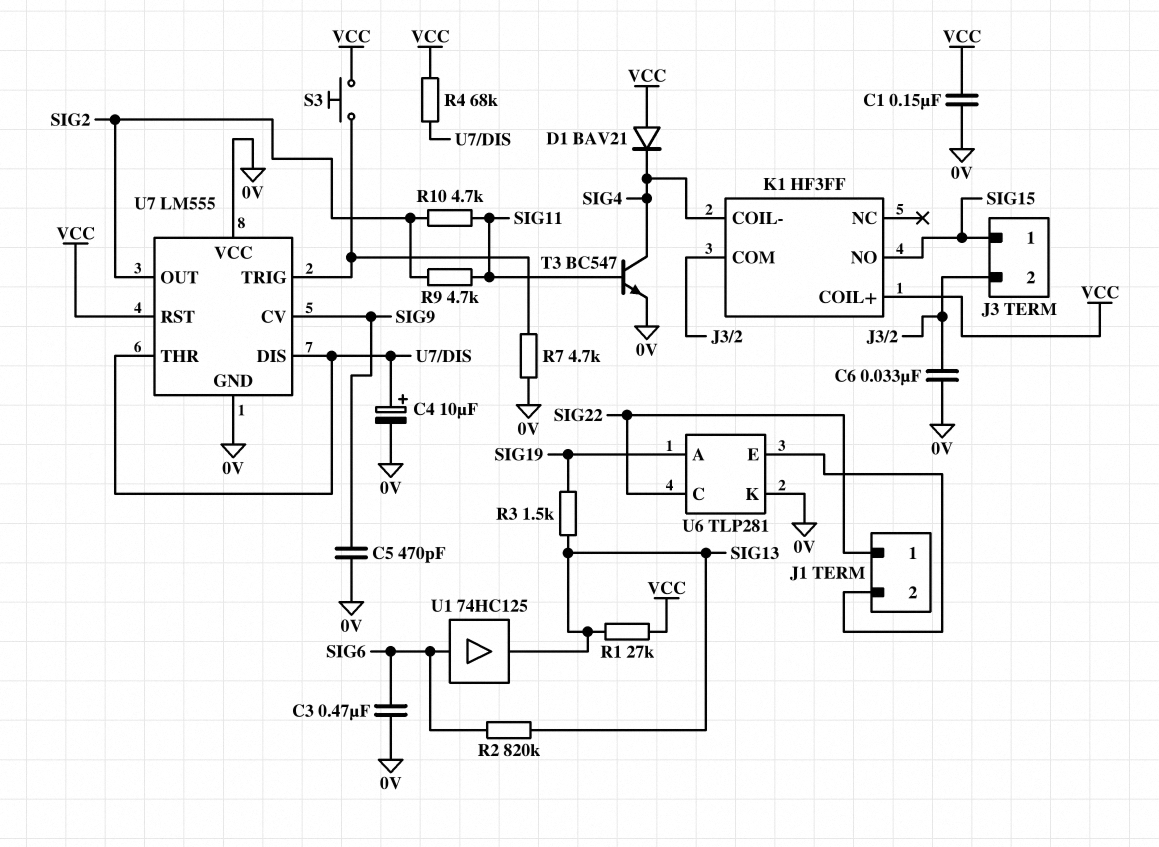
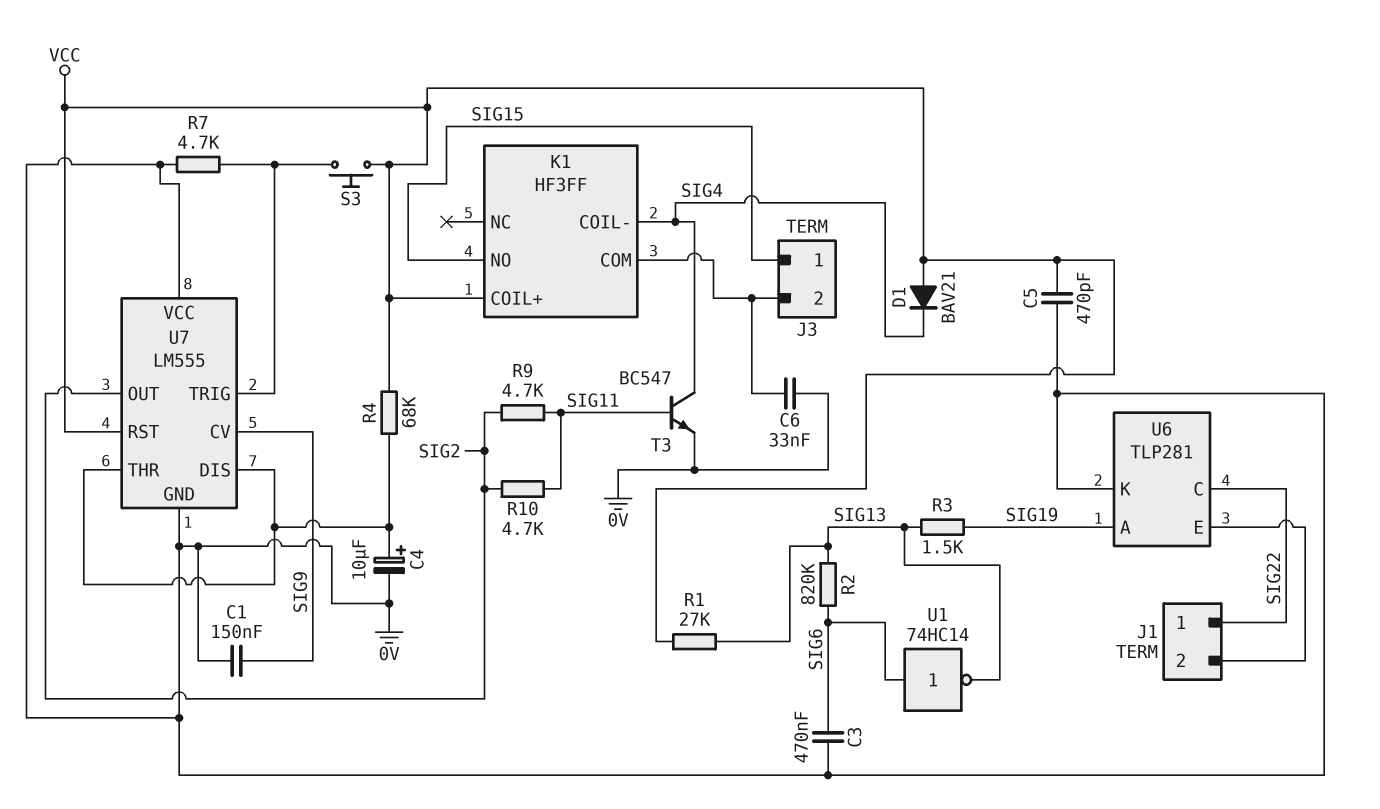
C1: 150nF (0V, VCC) -> 150nF (0V, SIG9)
C5: 470pF (0V, SIG9) -> 470pF (0V, VCC)
U1: buffer 74HC125 (in SIG6, out SIG13) -> NOT 74HC14 (in SIG6, out SIG13)

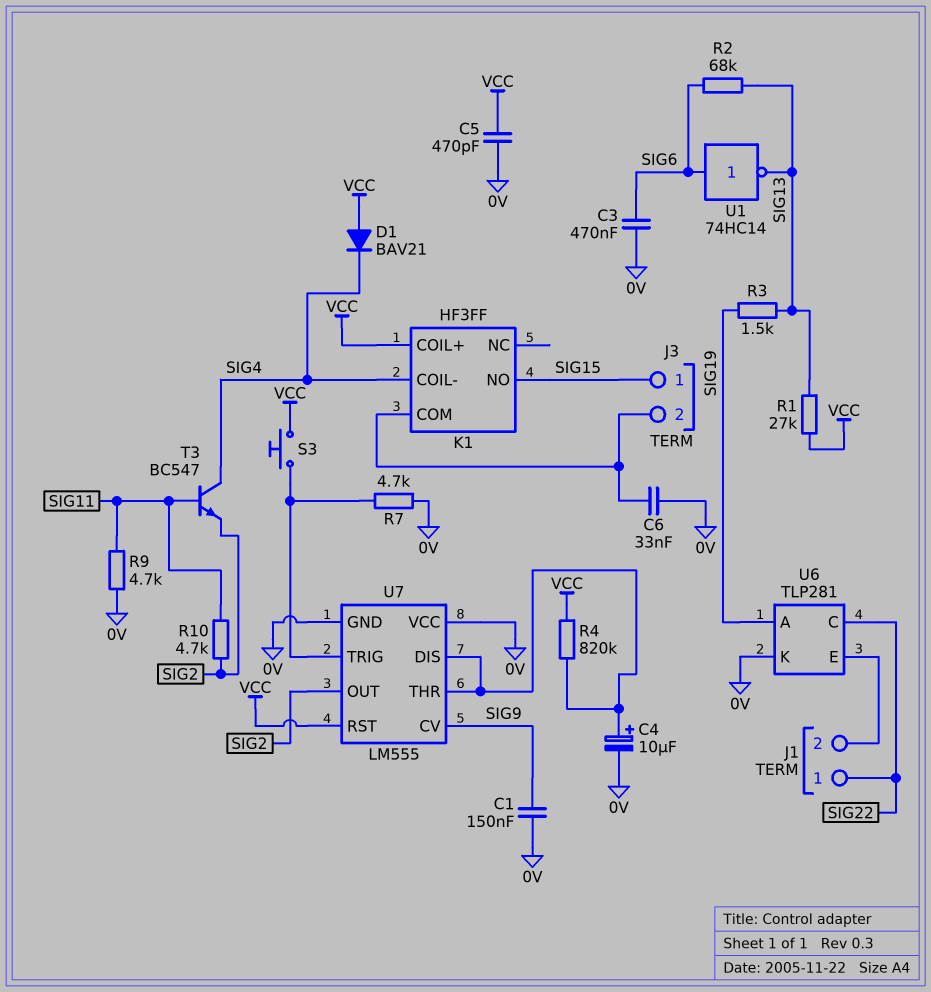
R2: 820k (SIG6, SIG13) -> 68k (SIG6, SIG13)
R4: 68k (U7/DIS, VCC) -> 820k (U7/DIS, VCC)
R9: 4.7k (SIG2, SIG11) -> 4.7k (0V, SIG11)
T3: NPN BC547 (B SIG11, C SIG4, E 0V) -> NPN BC547 (B SIG11, C SIG4, E SIG2)

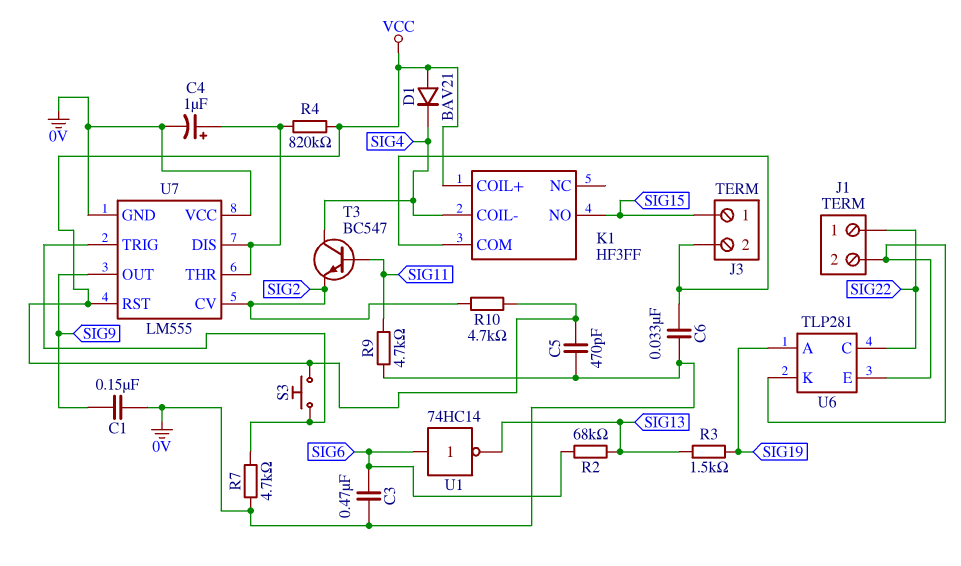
C4: 10uF (plus U7/DIS, minus 0V) -> 1uF (plus U7/DIS, minus 0V)
R1: 27k (SIG13, VCC) -> none
R10: 4.7k (SIG2, SIG11) -> 4.7k (SIG2, VCC)
U6 pin K: 0V -> J1/2
U7 pin CV: SIG9 -> SIG2
U7 pin OUT: SIG2 -> SIG9

